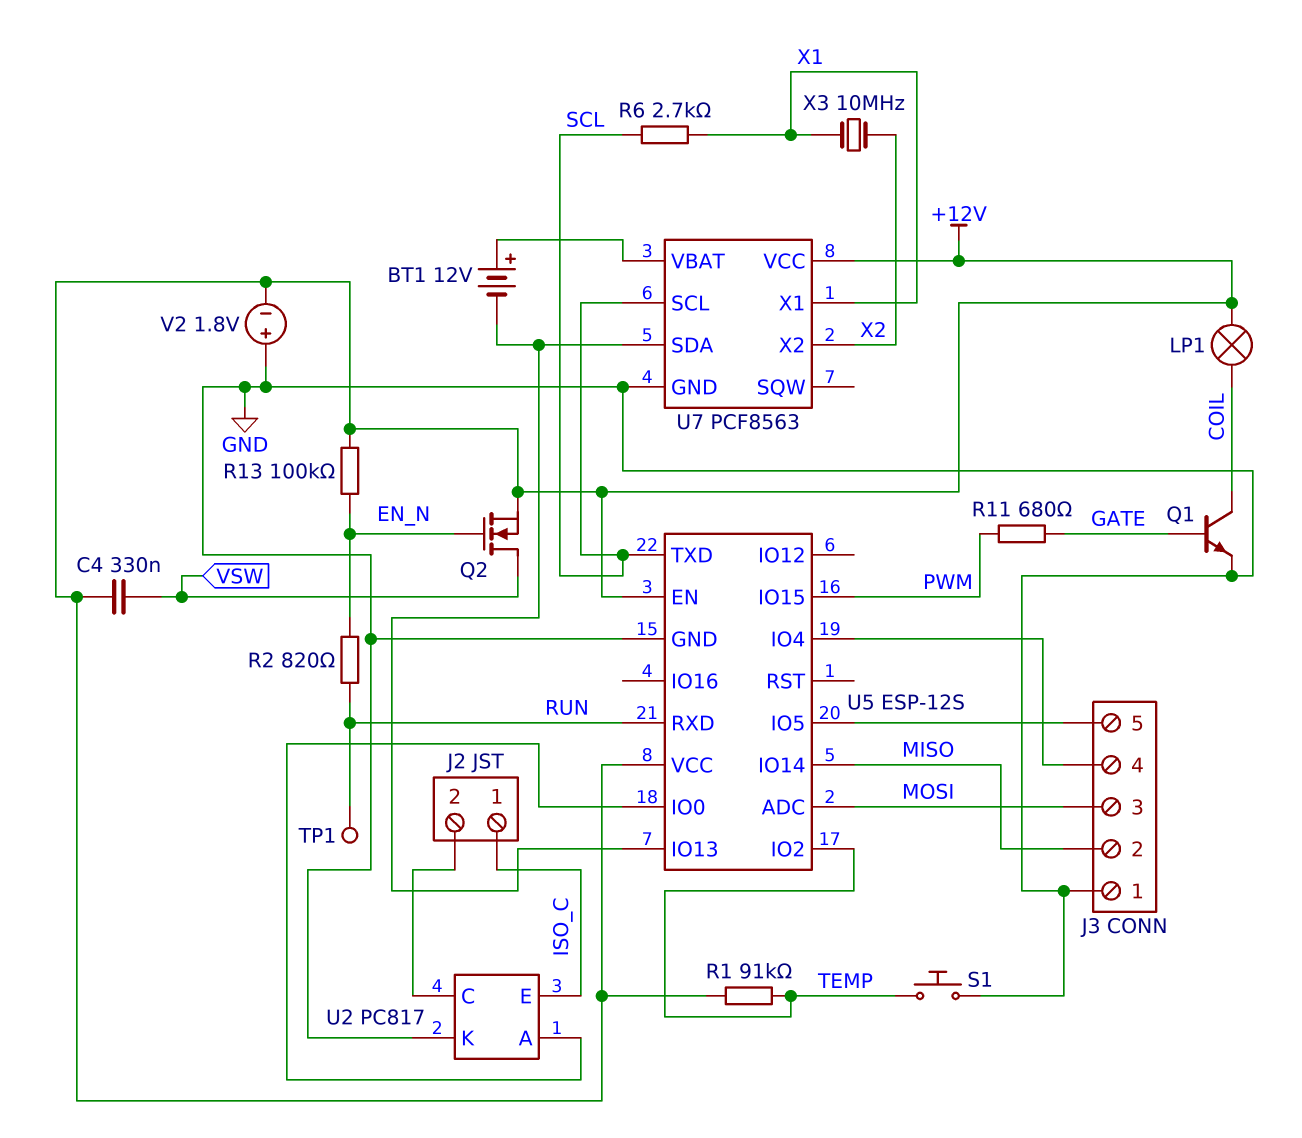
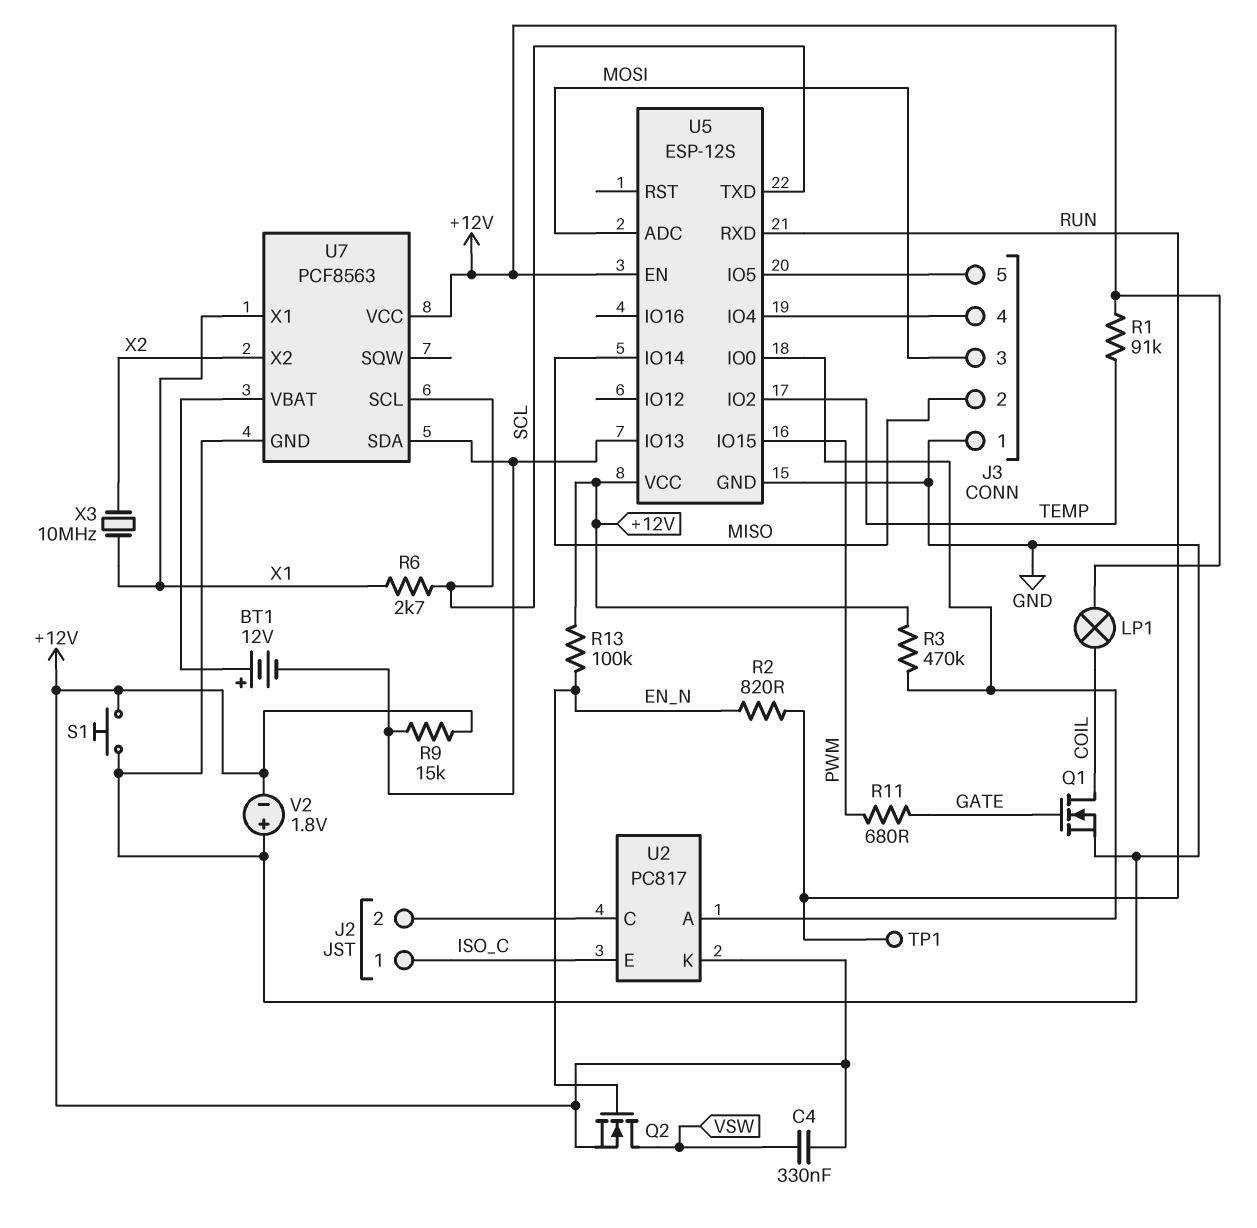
Q1: NPN (B GATE, C COIL, E GND) -> NMOS (G GATE, D COIL, S GND)
R3: none -> 470k (+12V, U2/A)
R9: none -> 15k (+12V, U5/IO13)
S1: button (GND, TEMP) -> button (+12V, GND)
U2 pin K: GND -> +12V

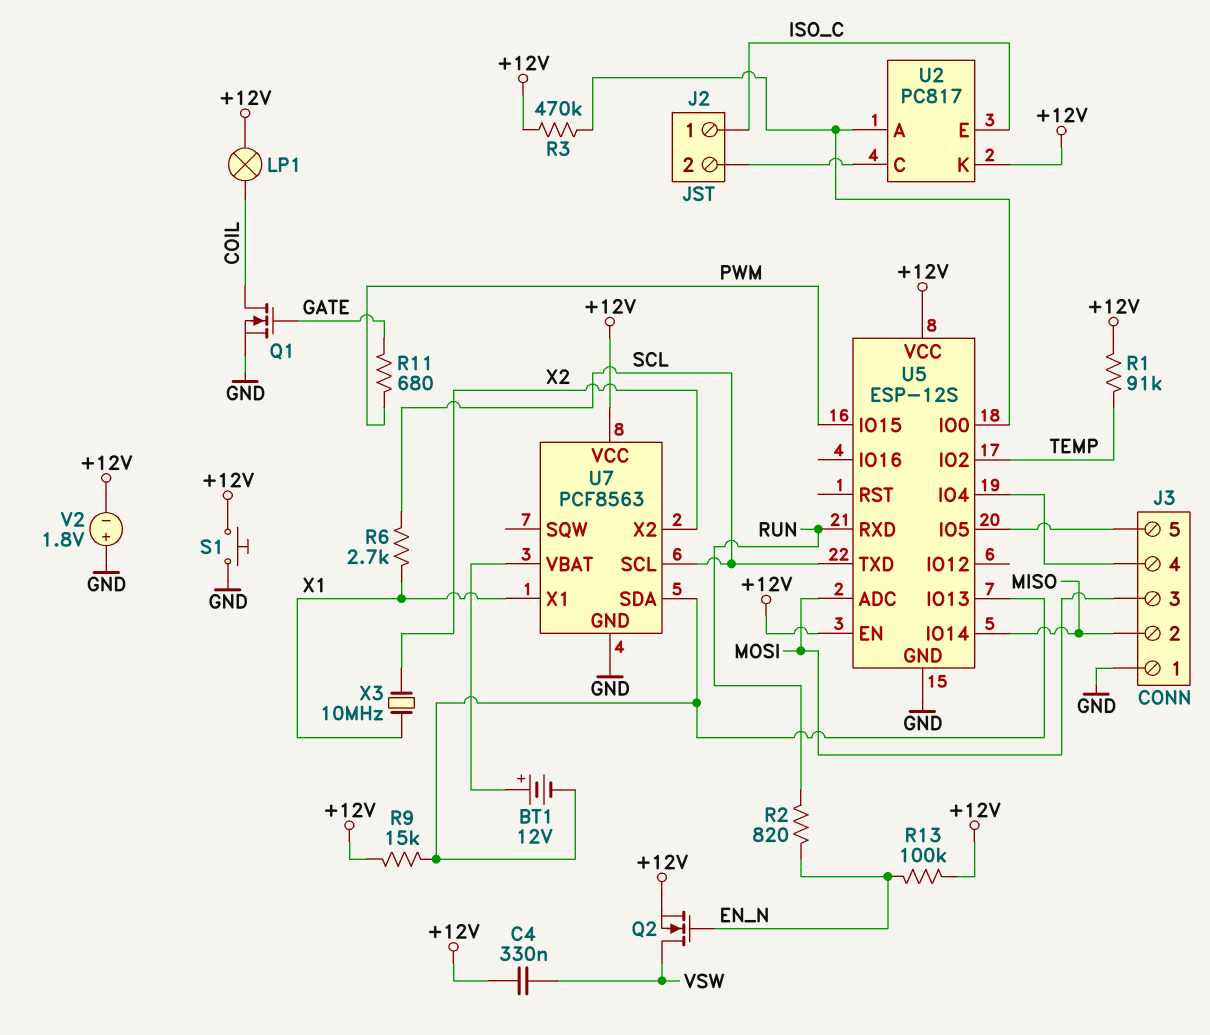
TP1: test point (RUN) -> none

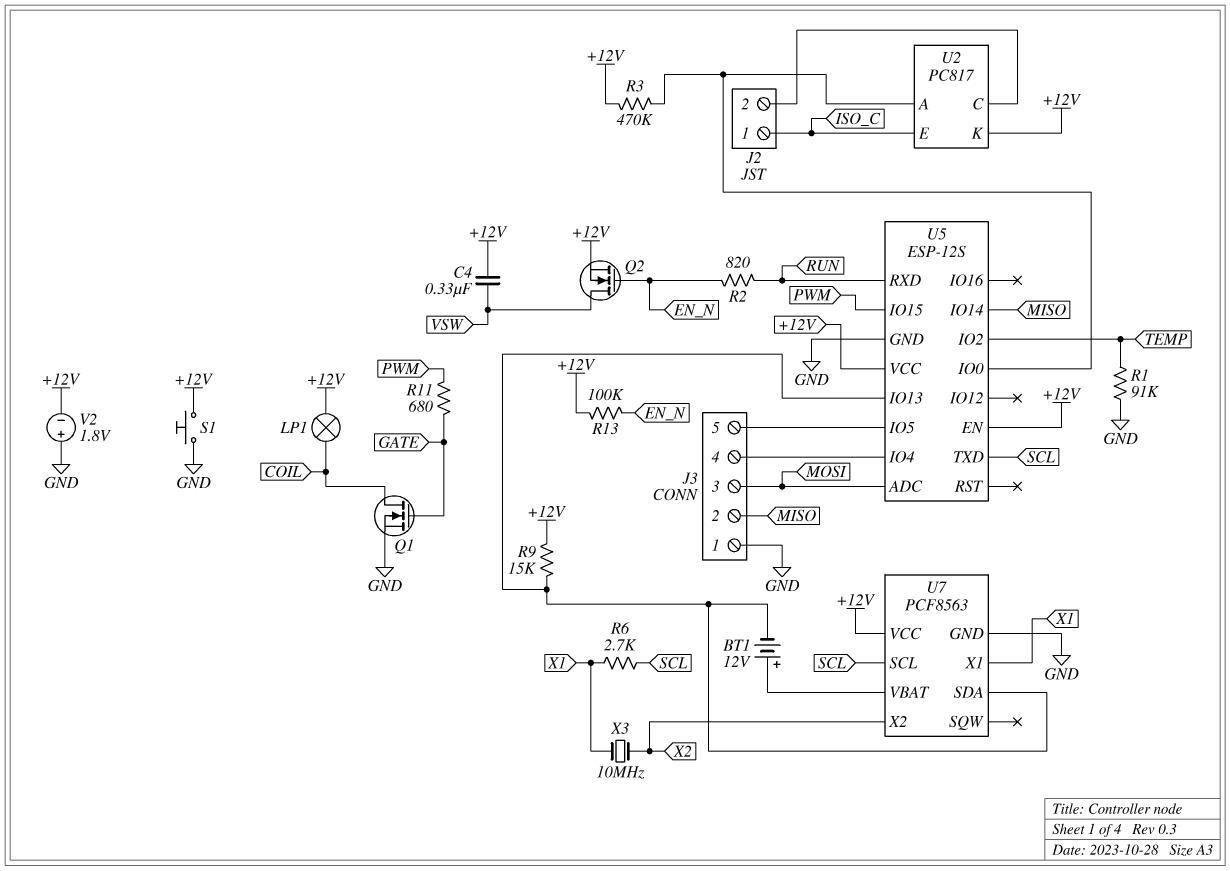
R1: 91k (+12V, TEMP) -> 91k (GND, TEMP)

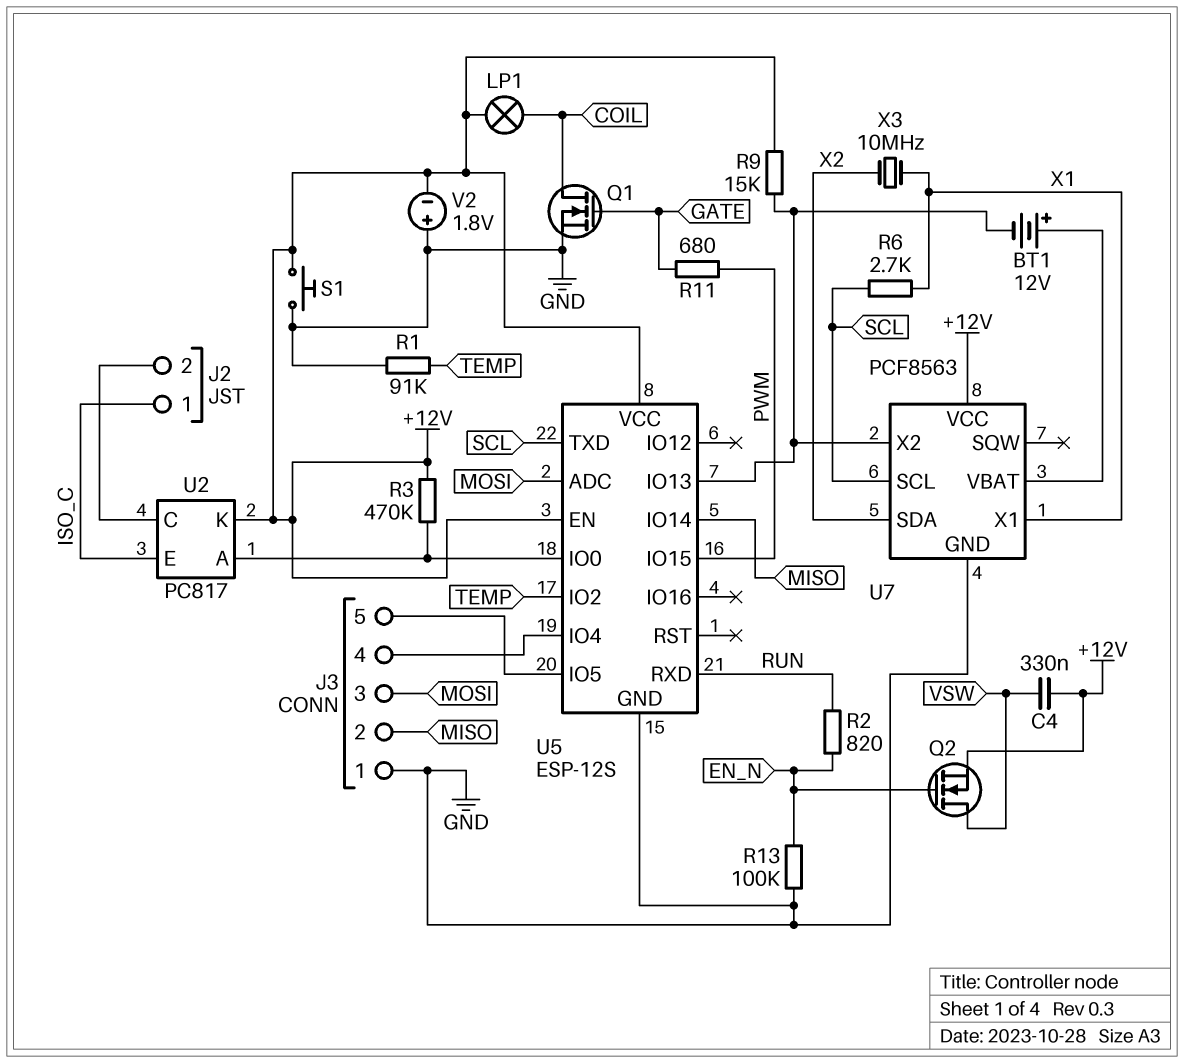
R13: 100k (+12V, EN_N) -> 100k (EN_N, GND)
U7 pin SDA: U5/IO13 -> X2
U7 pin X2: X2 -> U5/IO13

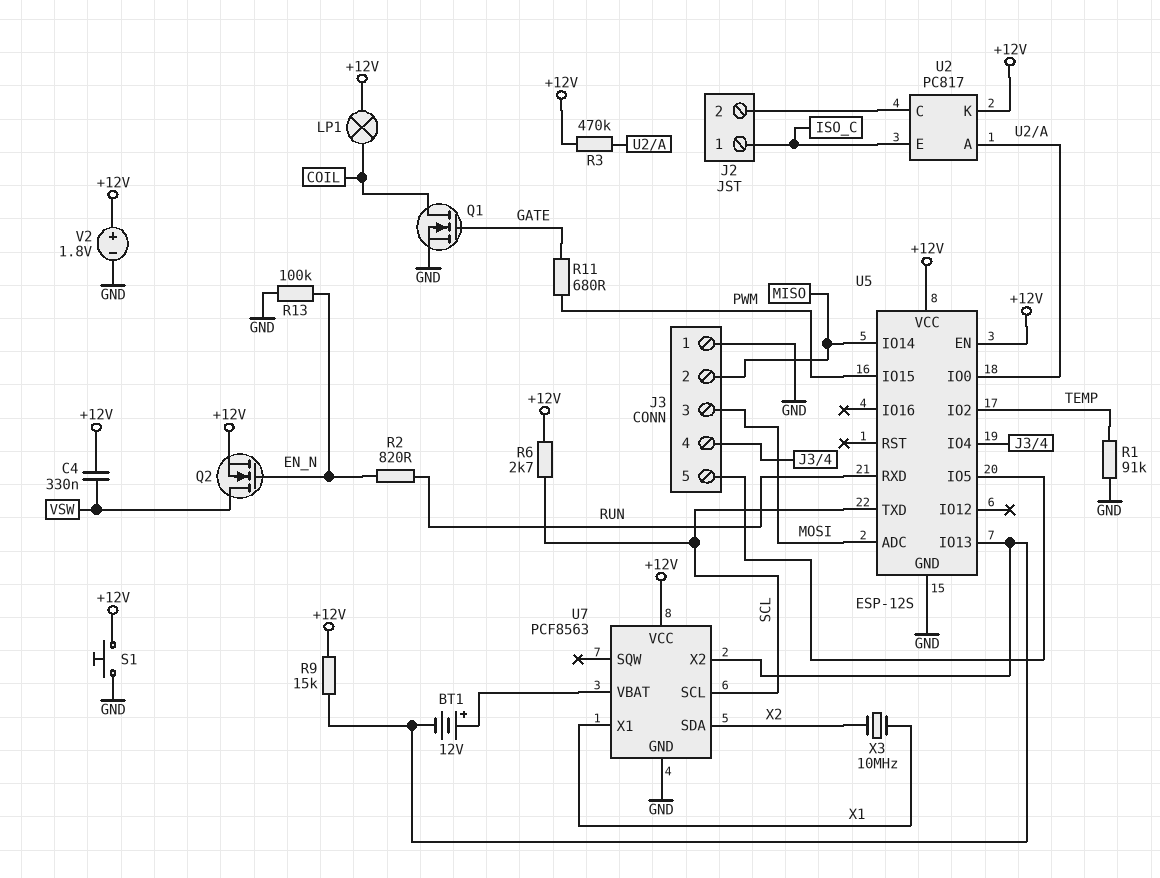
R6: 2.7k (SCL, X1) -> 2.7k (+12V, SCL)
V2: 1.8V (plus GND, minus +12V) -> 1.8V (plus +12V, minus GND)

